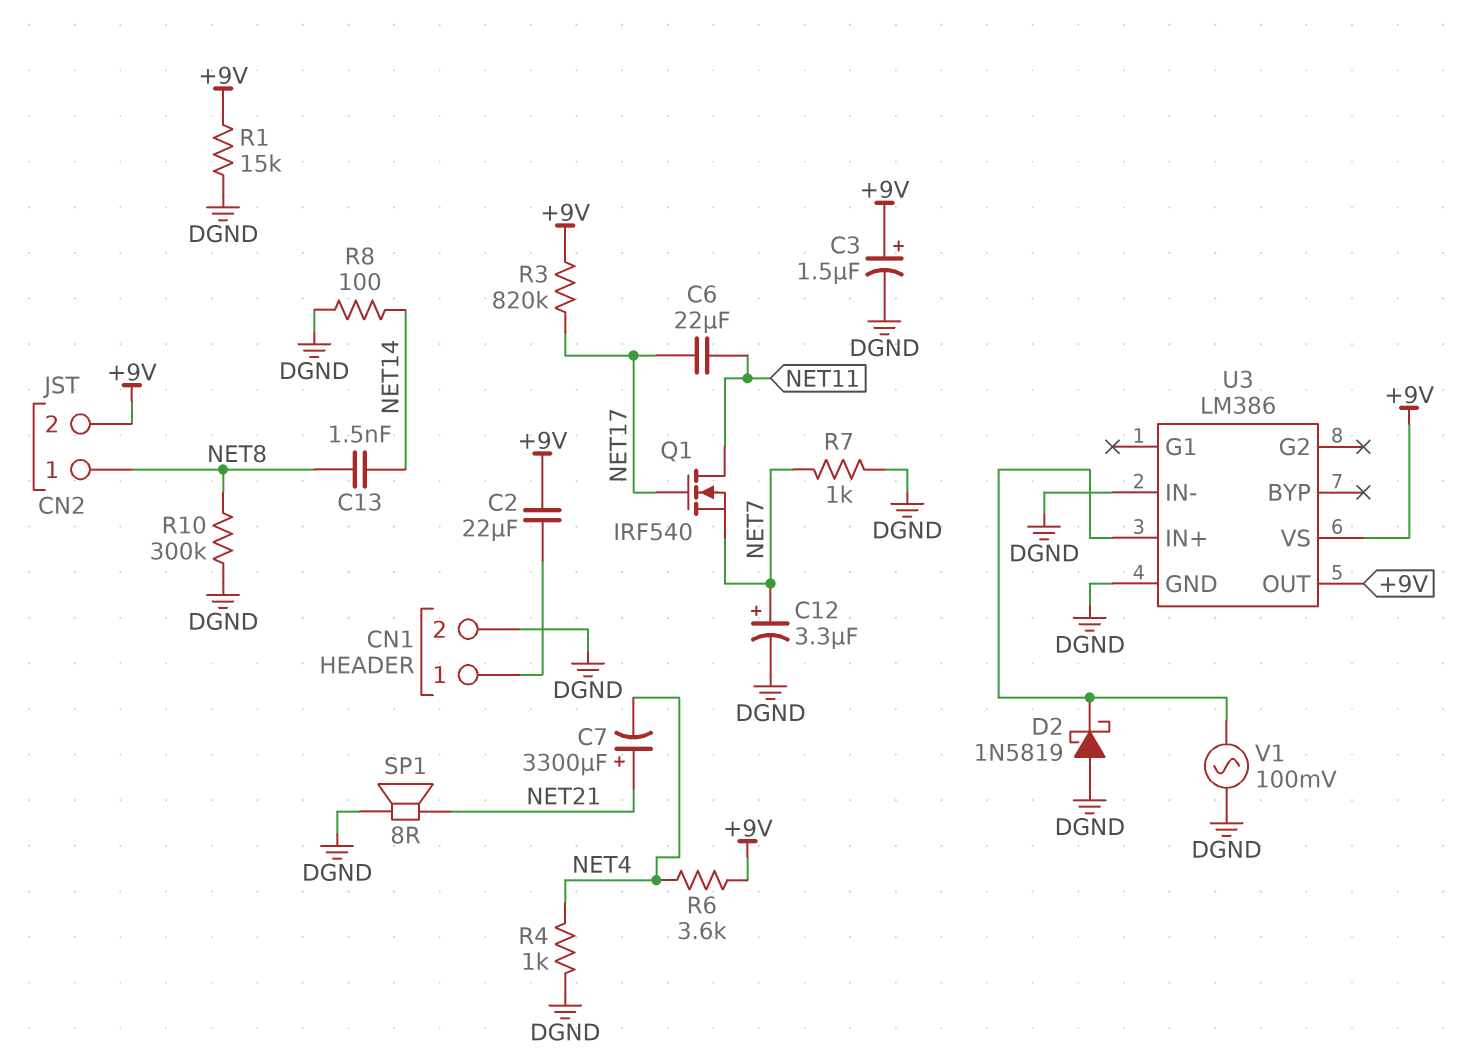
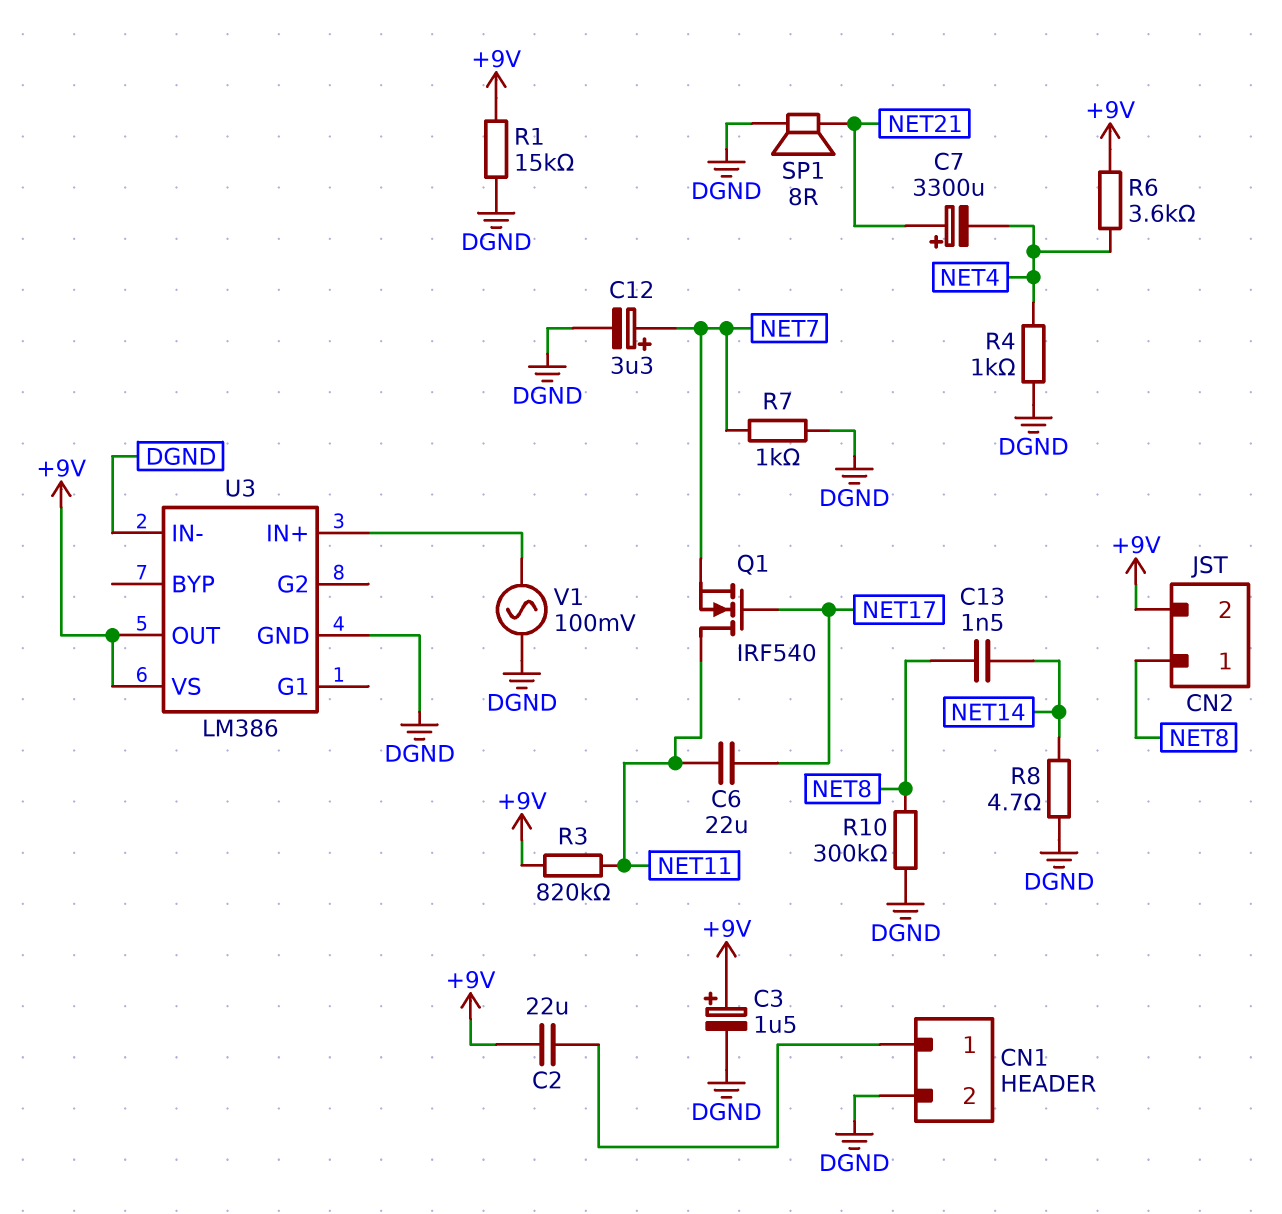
D2: schottky 1N5819 (A DGND, K U3/IN+) -> none
R3: 820k (+9V, NET17) -> 820k (+9V, NET11)
R8: 100 (DGND, NET14) -> 4.7 (DGND, NET14)

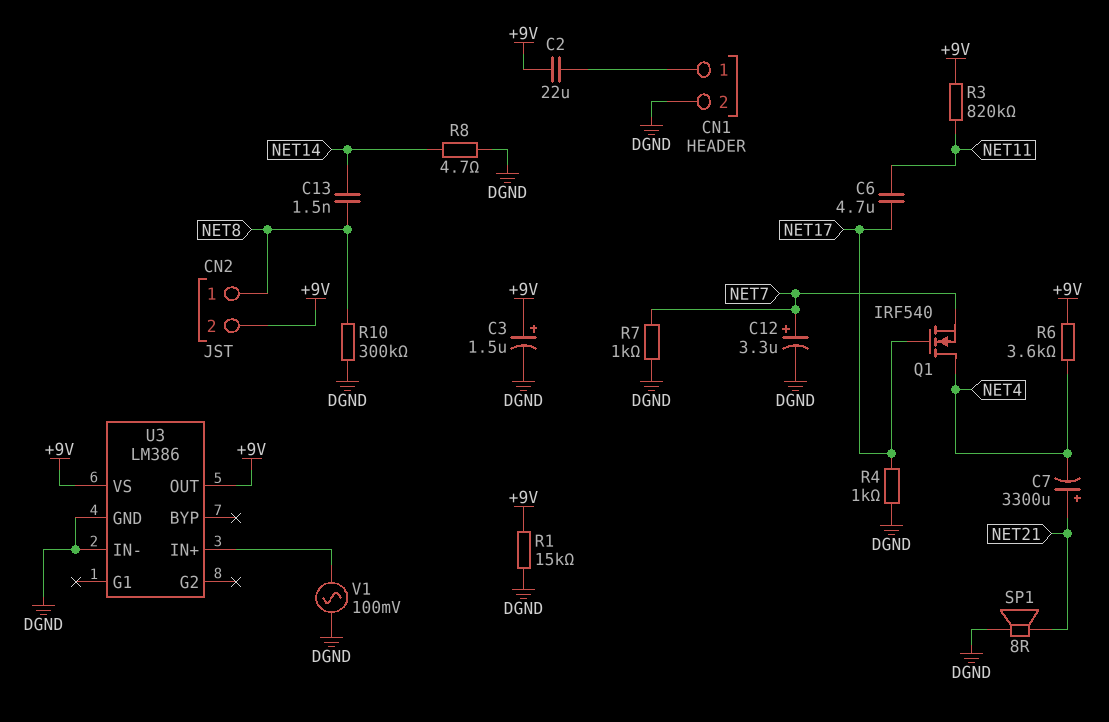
C6: 22uF (NET11, NET17) -> 4.7uF (NET11, NET17)
Q1: NMOS IRF540 (G NET17, D NET11, S NET7) -> NMOS IRF540 (G NET17, D NET4, S NET7)
R4: 1k (DGND, NET4) -> 1k (DGND, NET17)

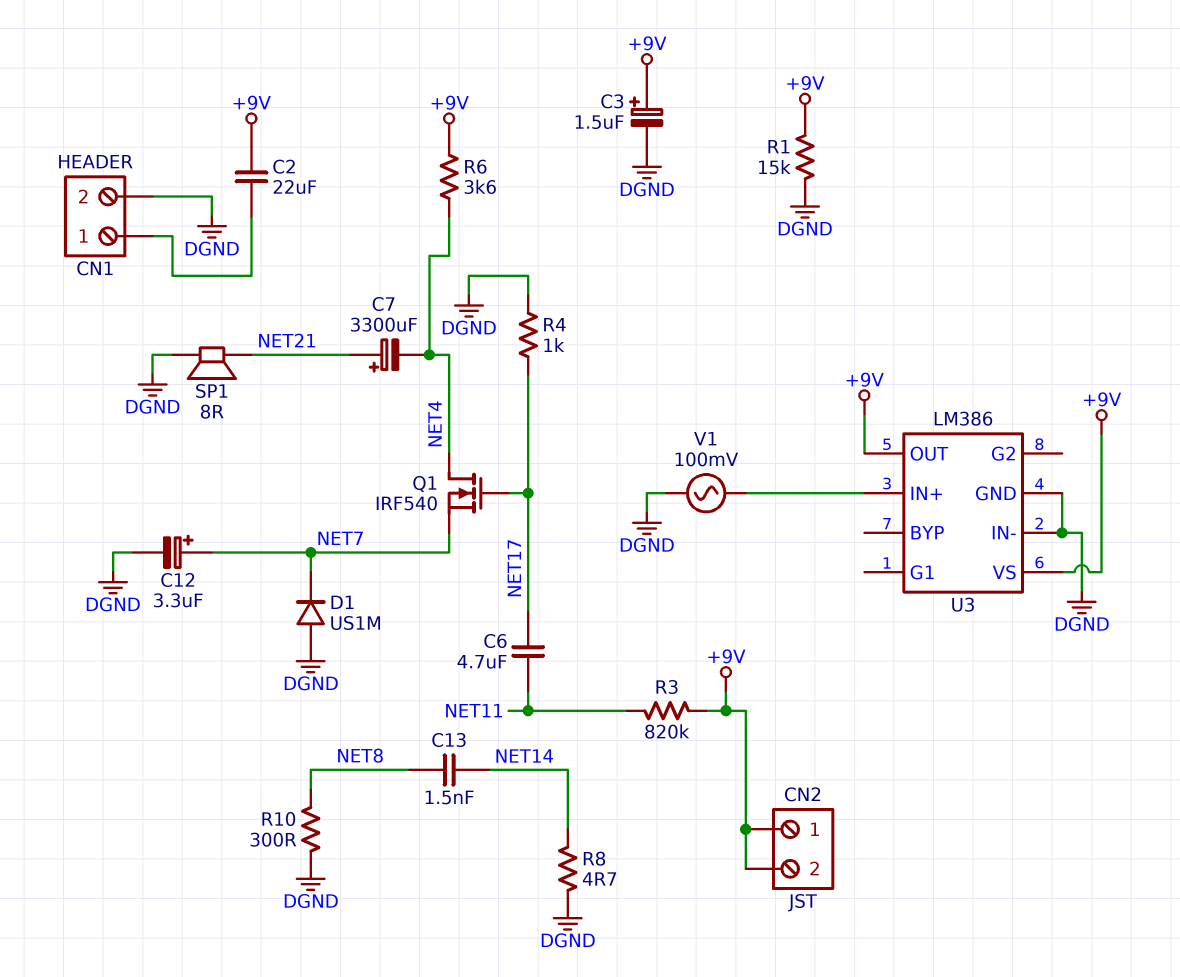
CN2 pin 1: NET8 -> +9V
D1: none -> diode US1M (A DGND, K NET7)
R7: 1k (DGND, NET7) -> none
R10: 300k (DGND, NET8) -> 300 (DGND, NET8)

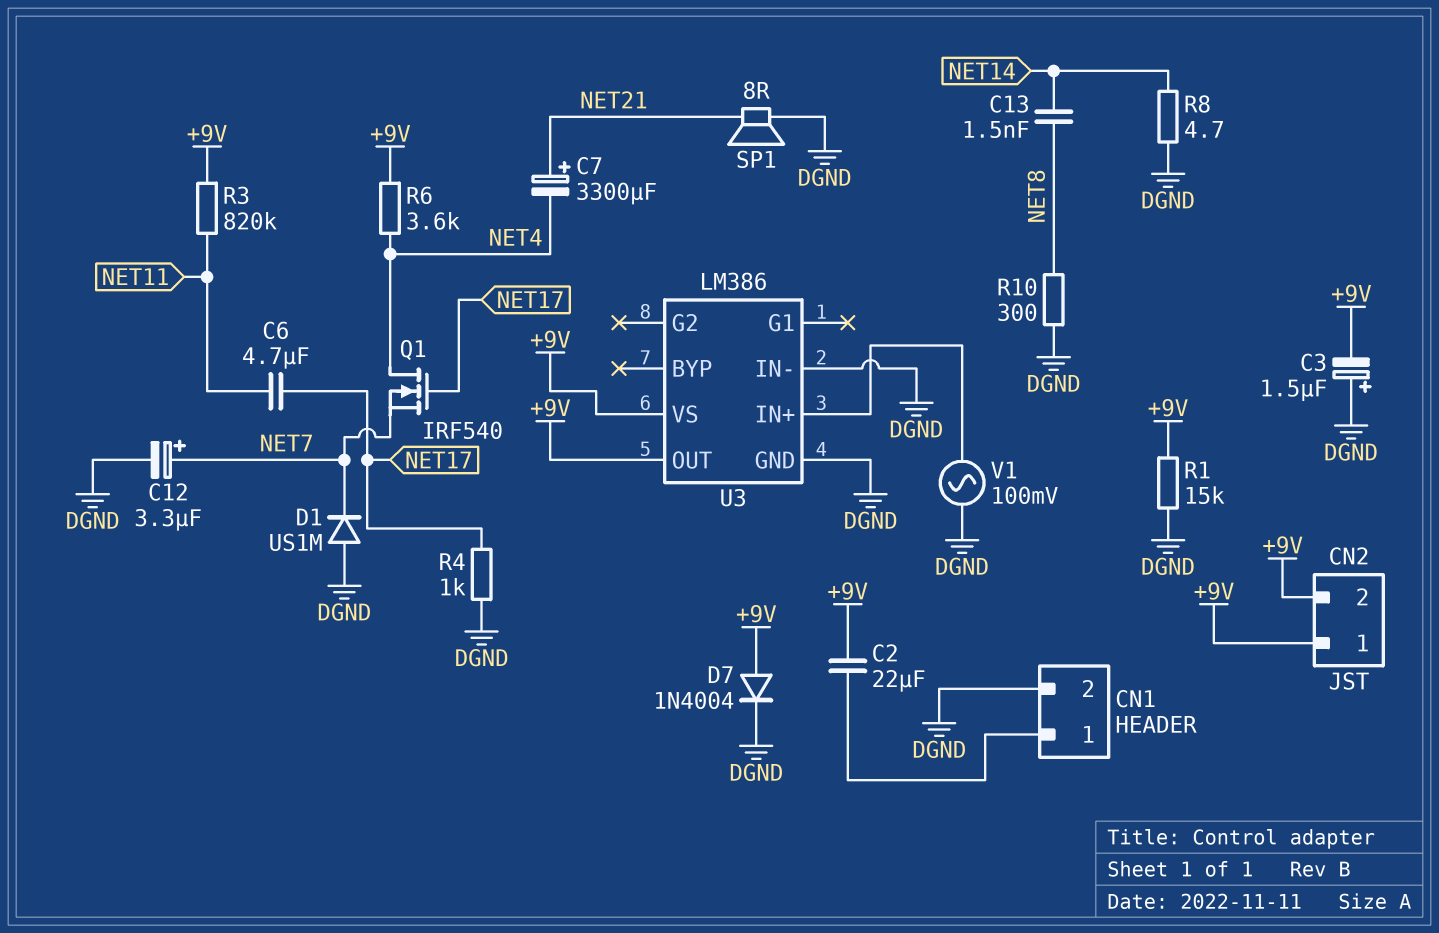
C3: 1.5uF (plus +9V, minus DGND) -> 1.5uF (plus DGND, minus +9V)
D7: none -> diode 1N4004 (A +9V, K DGND)

